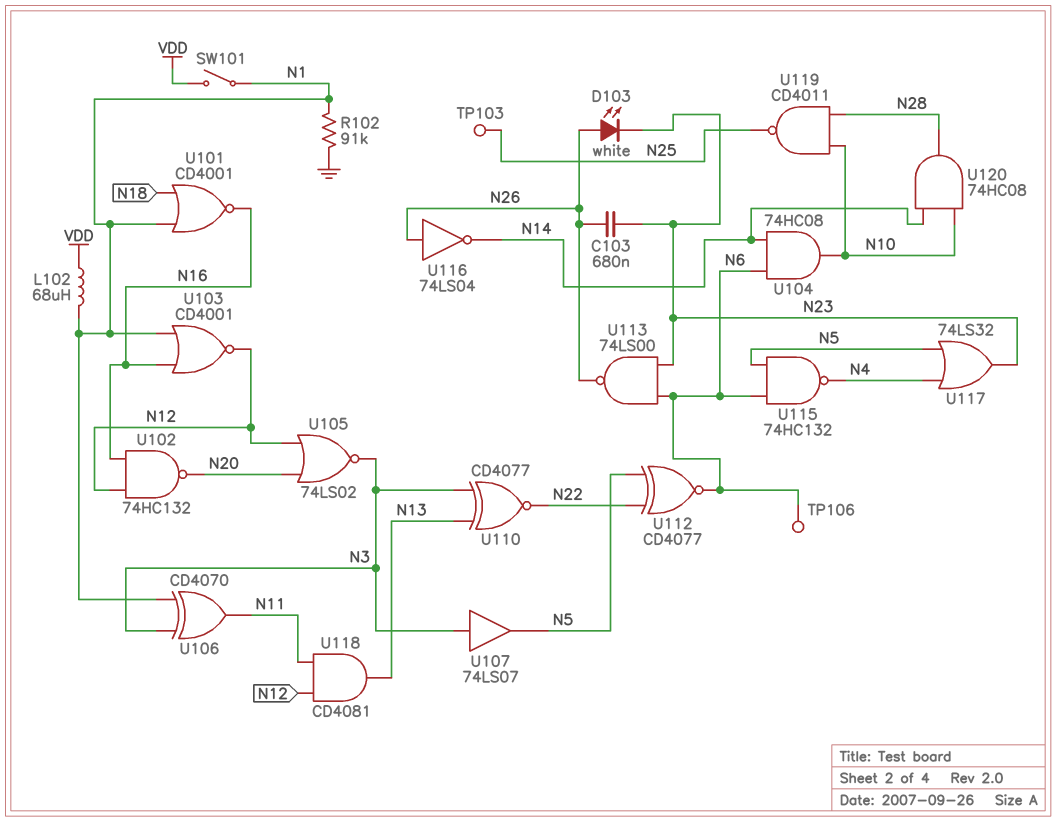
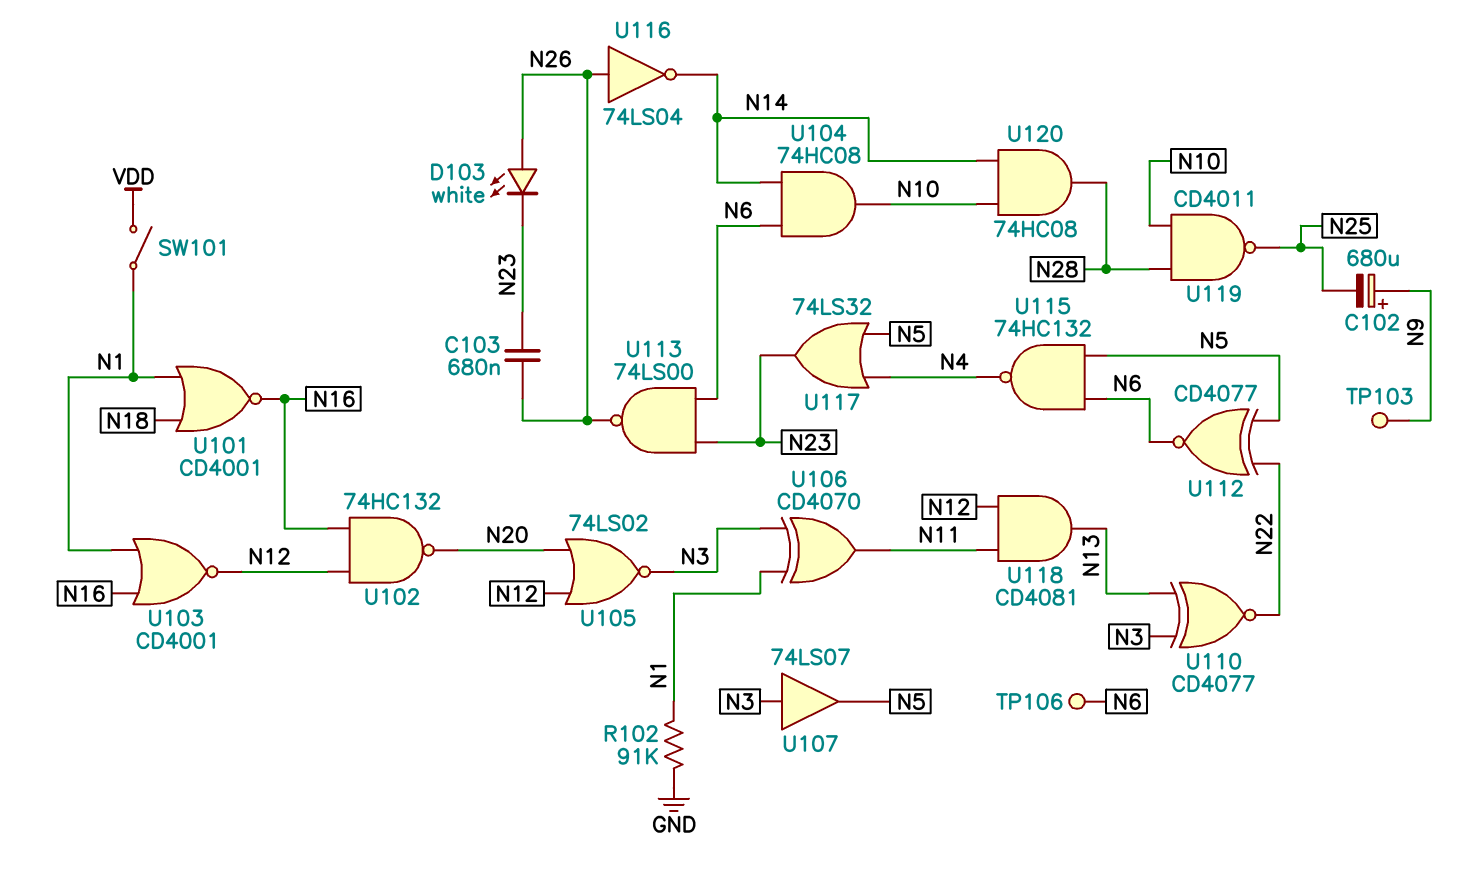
C102: none -> 680uF (plus N9, minus N25)
L102: 68uH (N1, VDD) -> none
TP103: test point (N25) -> test point (N9)

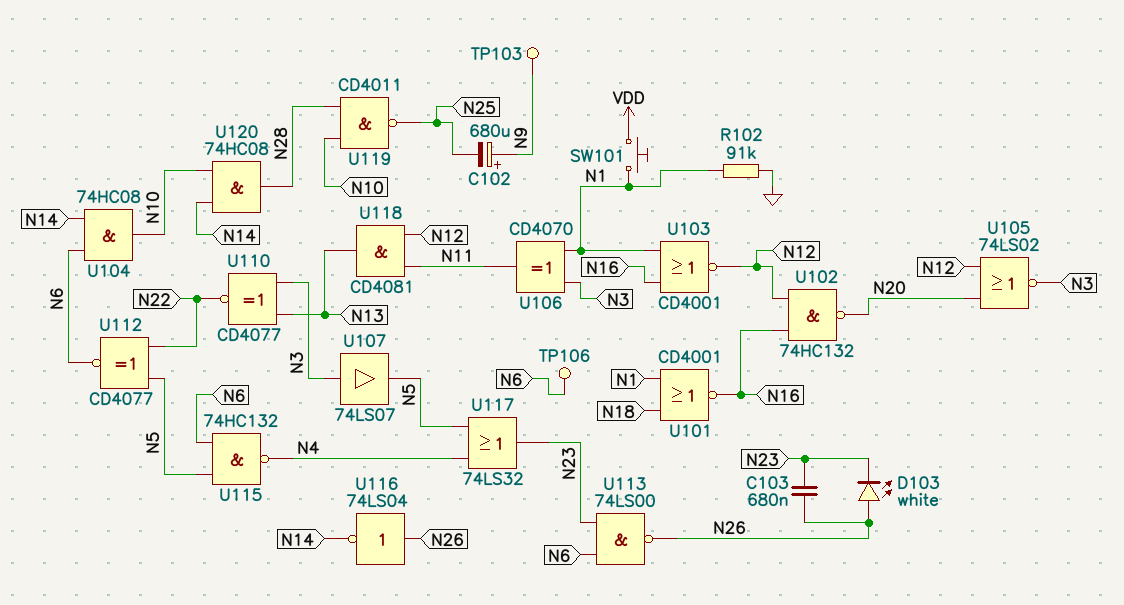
SW101: switch (N1, VDD) -> button (N1, VDD)

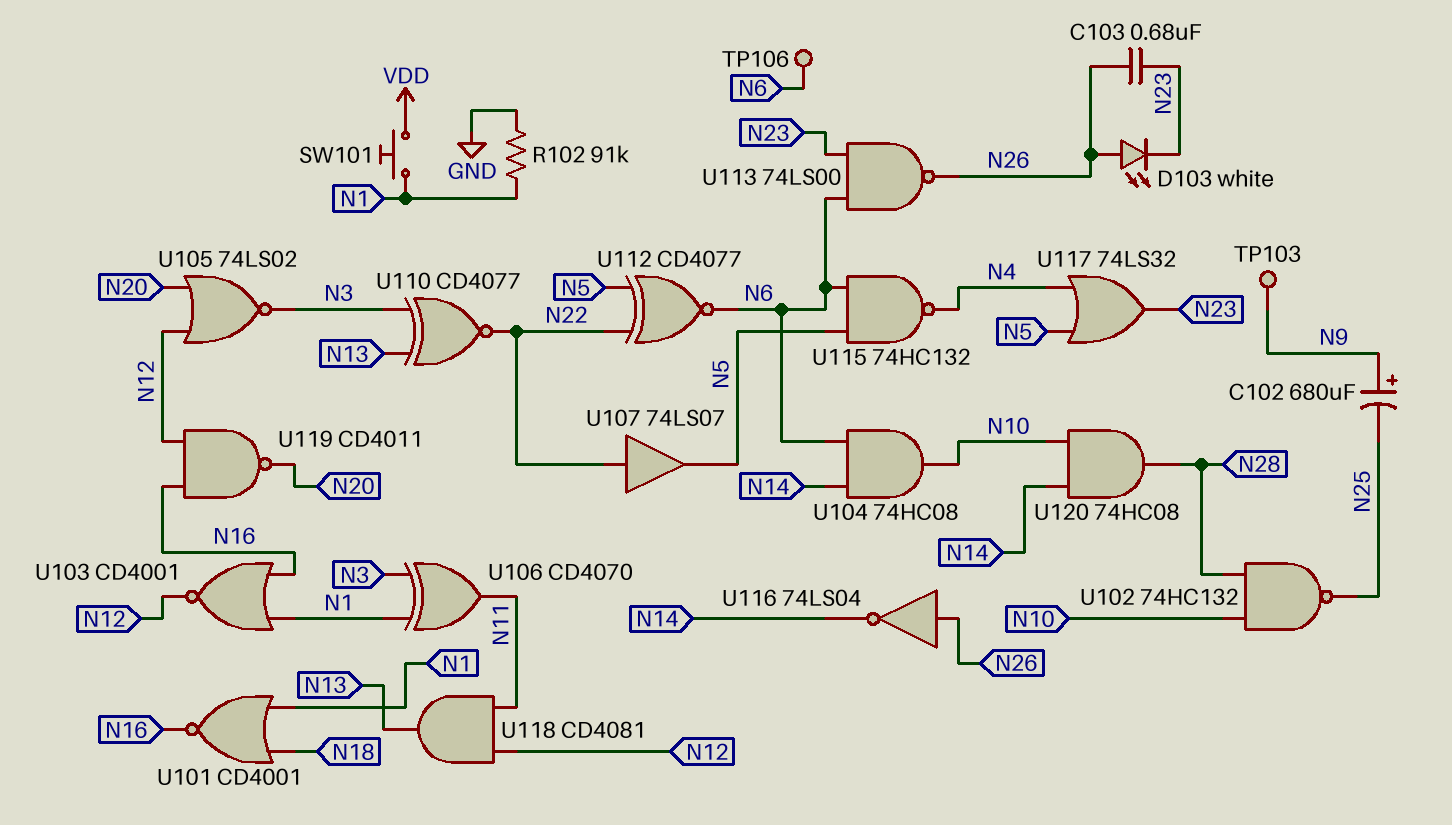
U102: NAND 74HC132 (in N12, in N16, out N20) -> NAND 74HC132 (in N10, in N28, out N25)
U107: buffer 74LS07 (in N3, out N5) -> buffer 74LS07 (in N22, out N5)
U119: NAND CD4011 (in N10, in N28, out N25) -> NAND CD4011 (in N12, in N16, out N20)

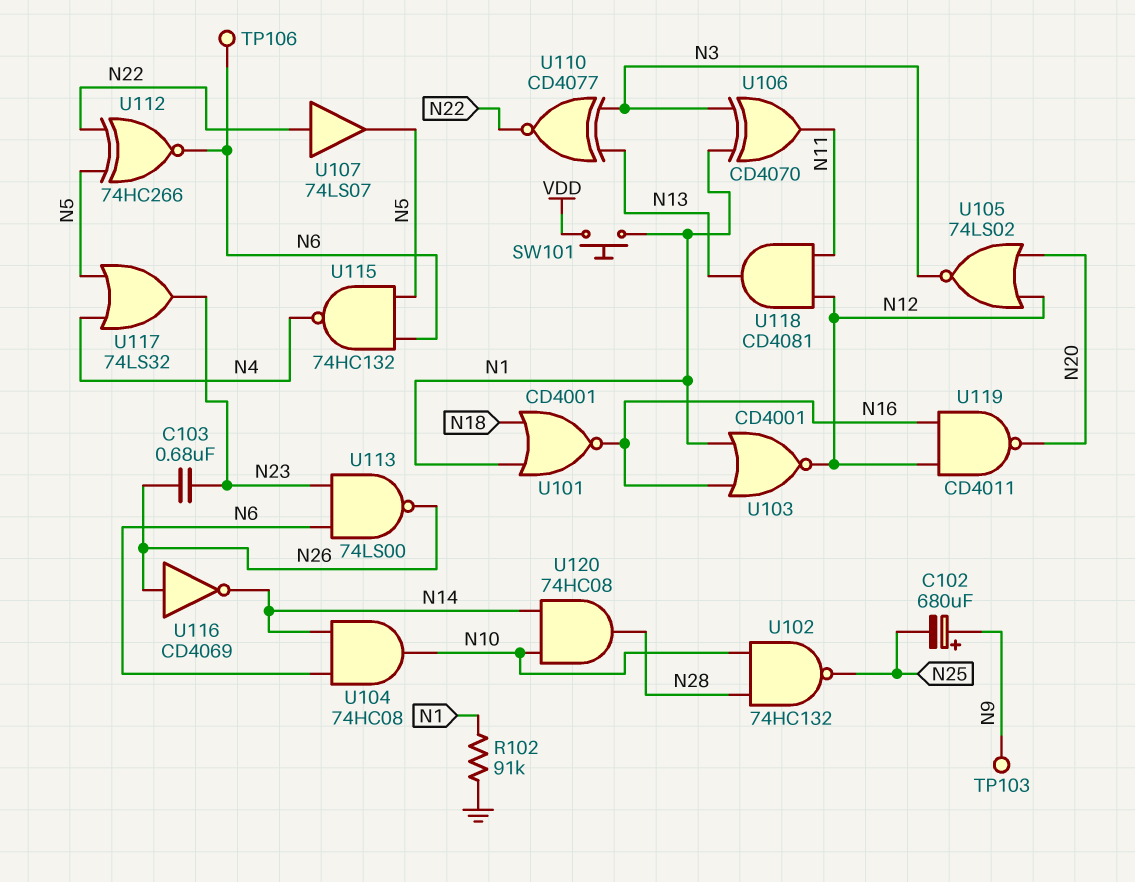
D103: LED white (A N26, K N23) -> none
U112: XNOR CD4077 (in N5, in N22, out N6) -> XNOR 74HC266 (in N5, in N22, out N6)
U116: NOT 74LS04 (in N26, out N14) -> NOT CD4069 (in N26, out N14)

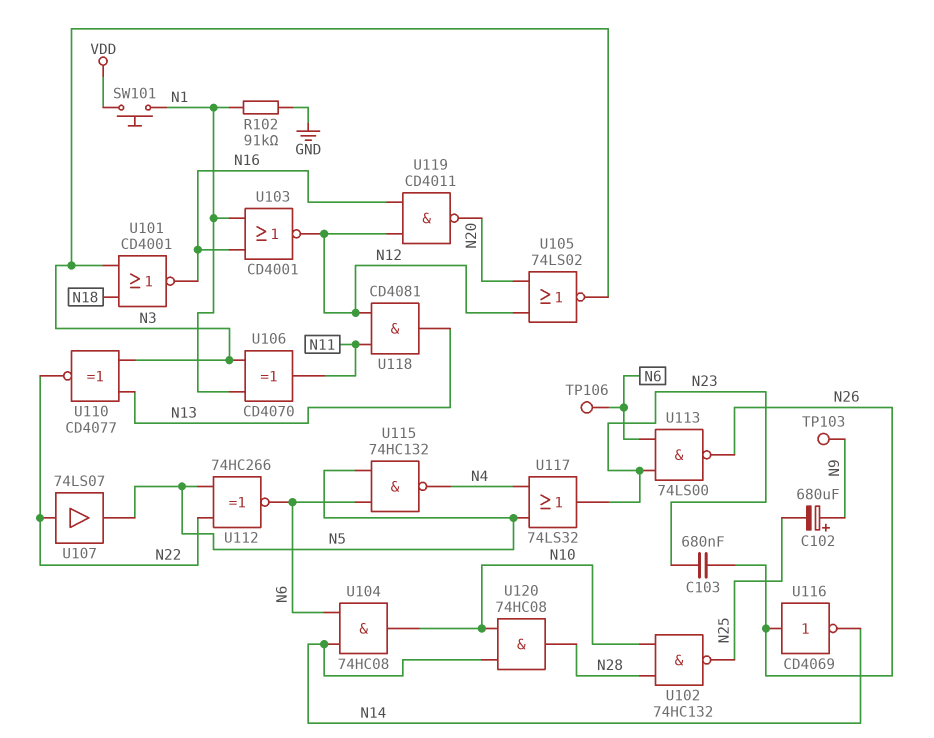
U101: NOR CD4001 (in N1, in N18, out N16) -> NOR CD4001 (in N3, in N18, out N16)

